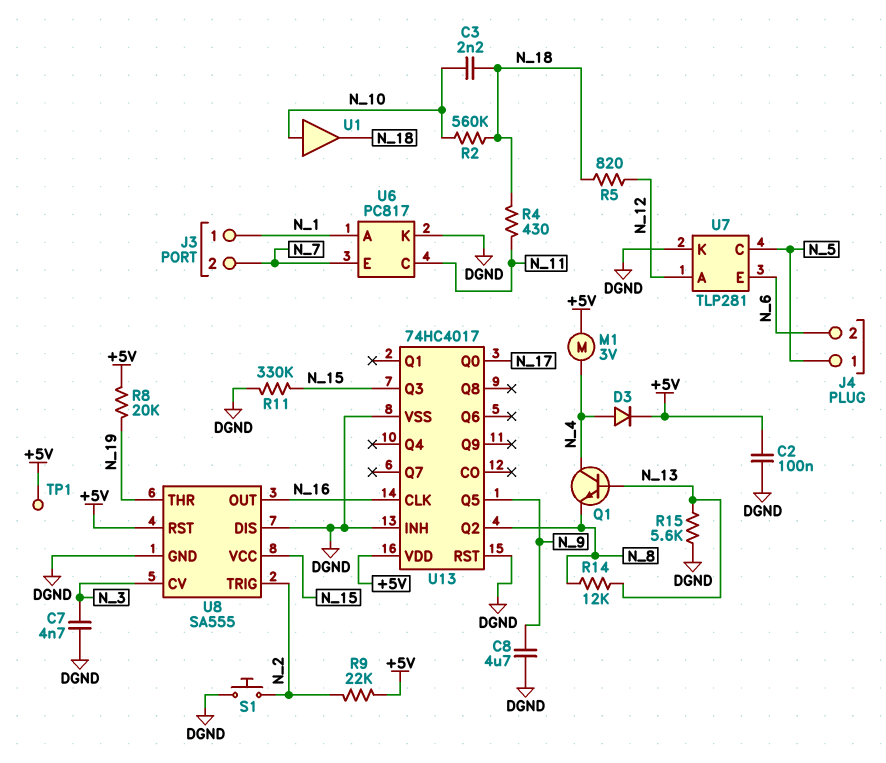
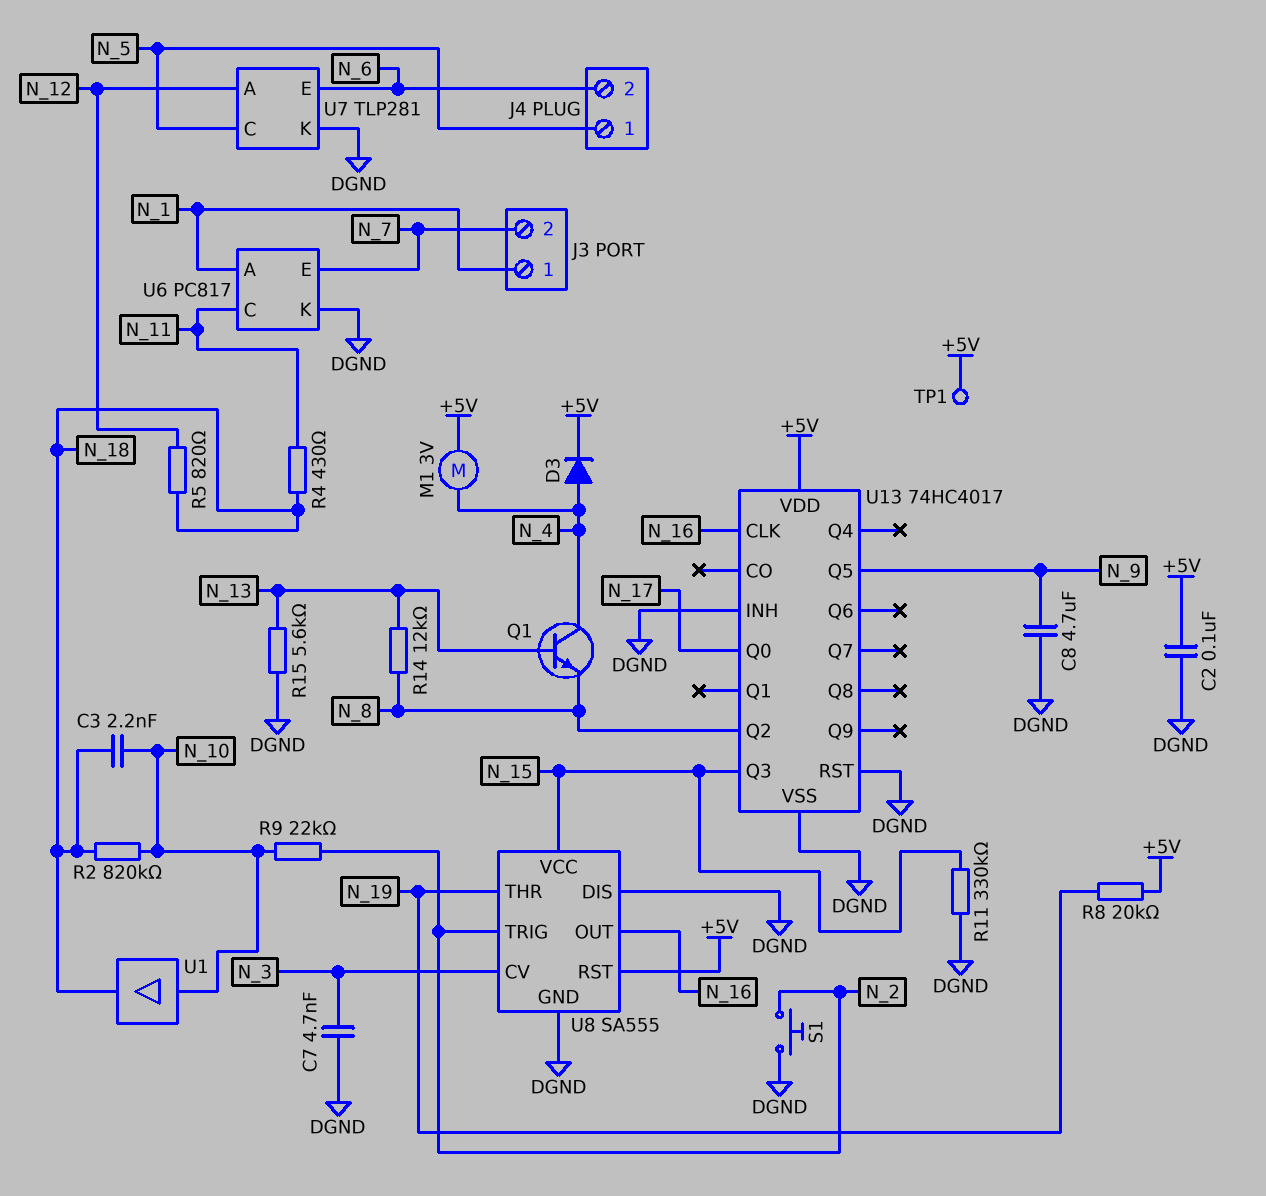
R2: 560k (N_10, N_18) -> 820k (N_10, N_18)
R9: 22k (+5V, N_2) -> 22k (N_2, N_10)

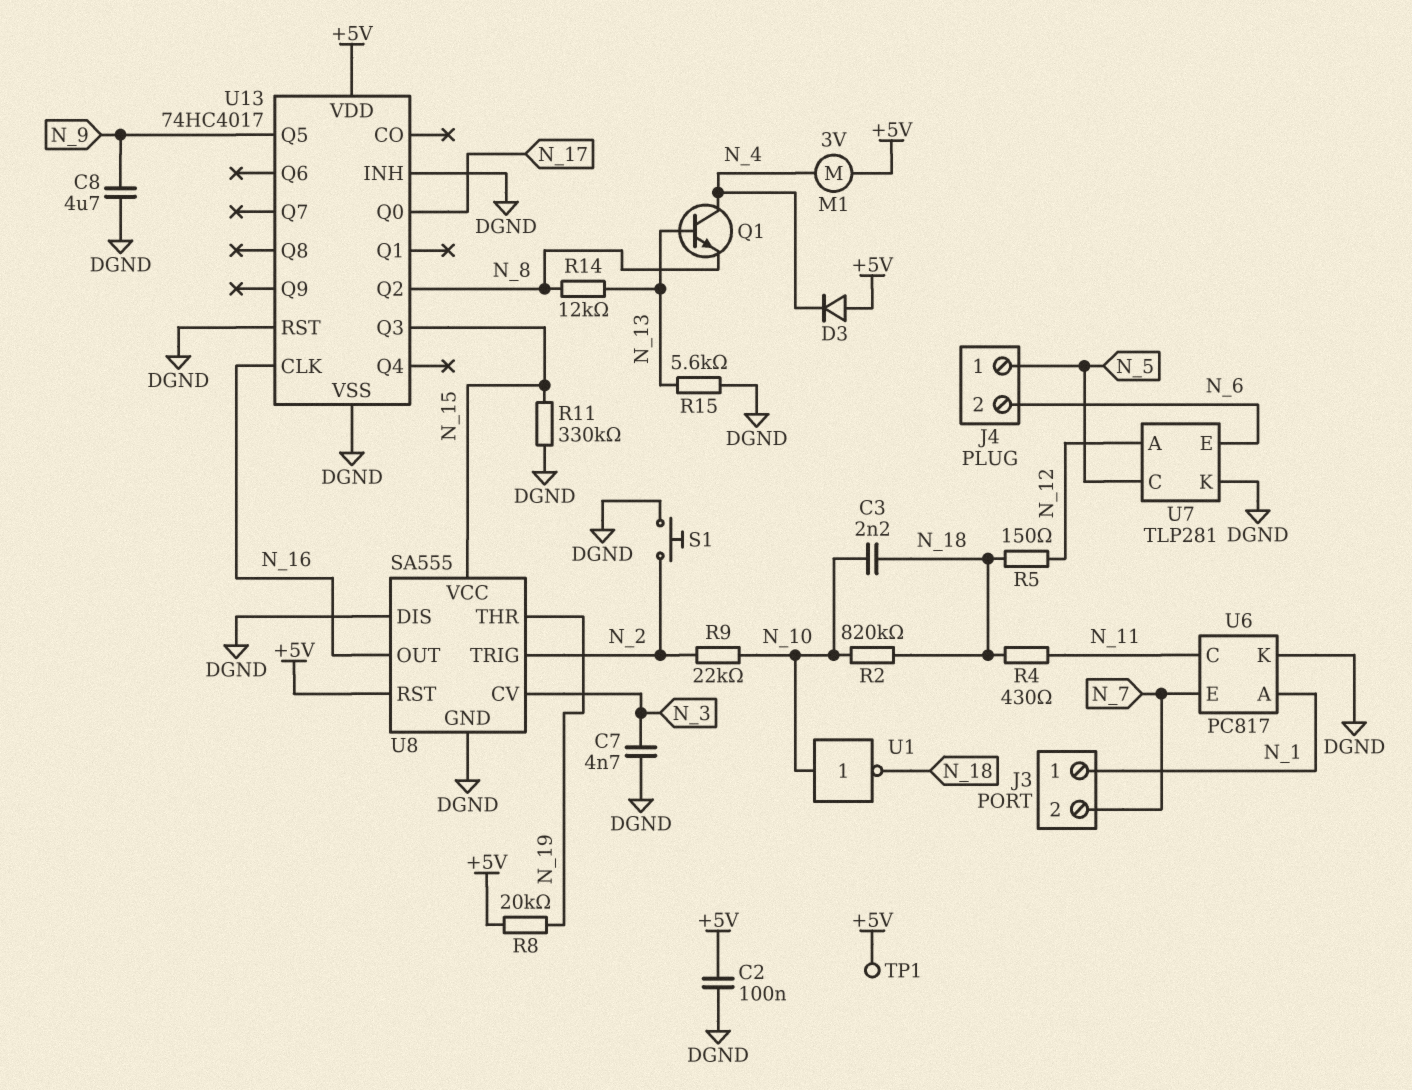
D3: diode (A N_4, K +5V) -> diode (A +5V, K N_4)
R5: 820 (N_12, N_18) -> 150 (N_12, N_18)
U1: buffer (in N_10, out N_18) -> NOT (in N_10, out N_18)

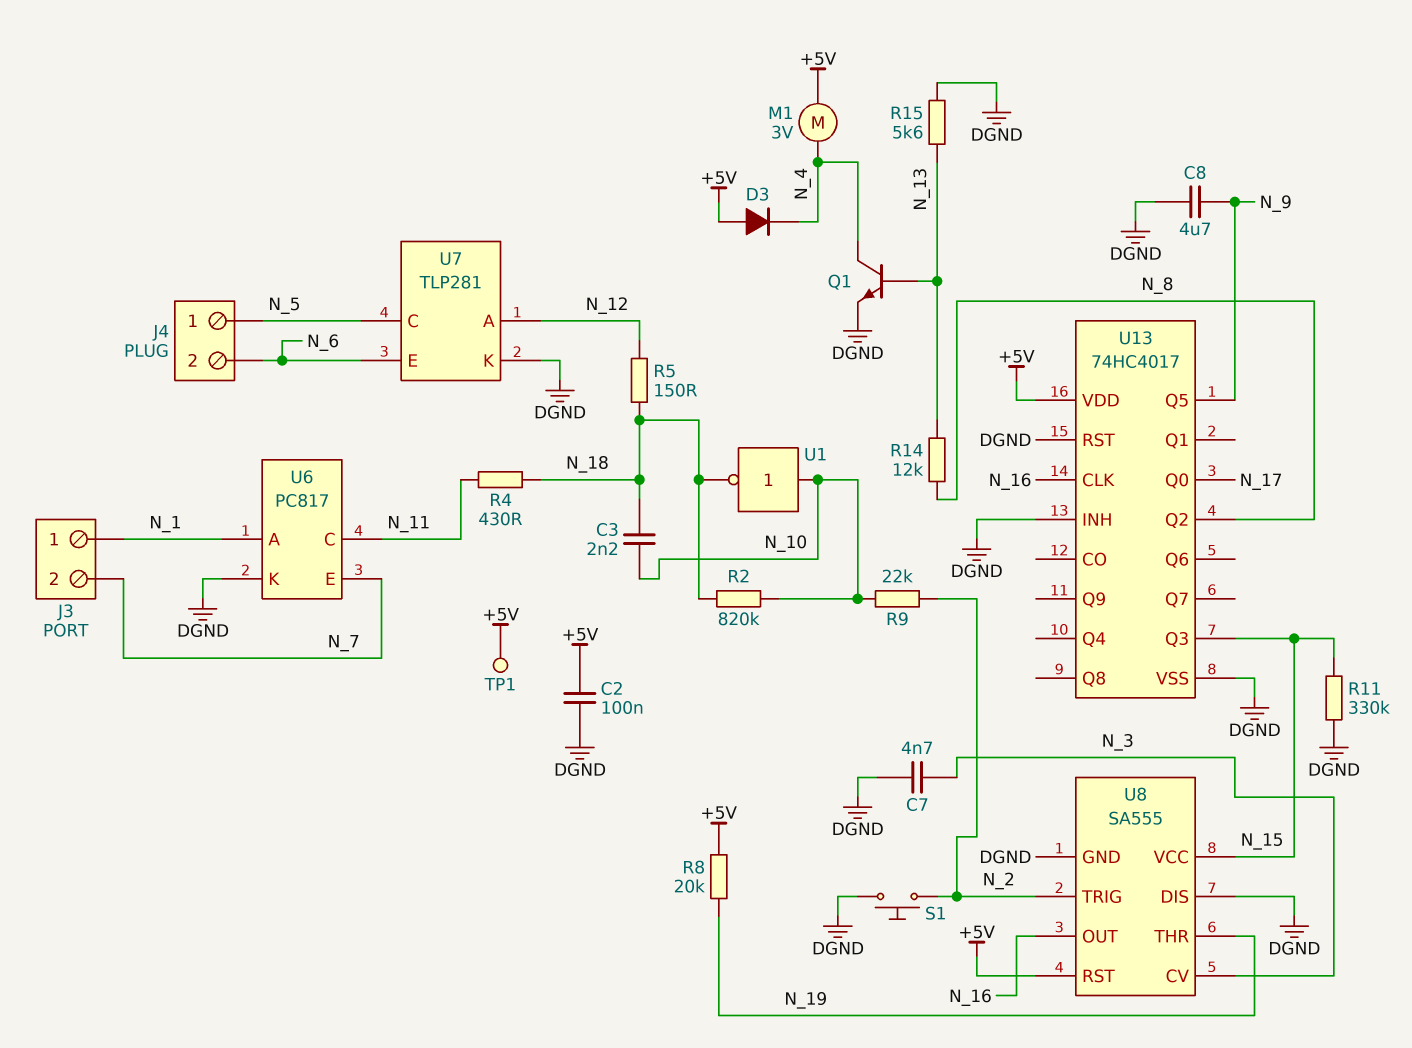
Q1: NPN (B N_13, C N_4, E N_8) -> NPN (B N_13, C N_4, E DGND)

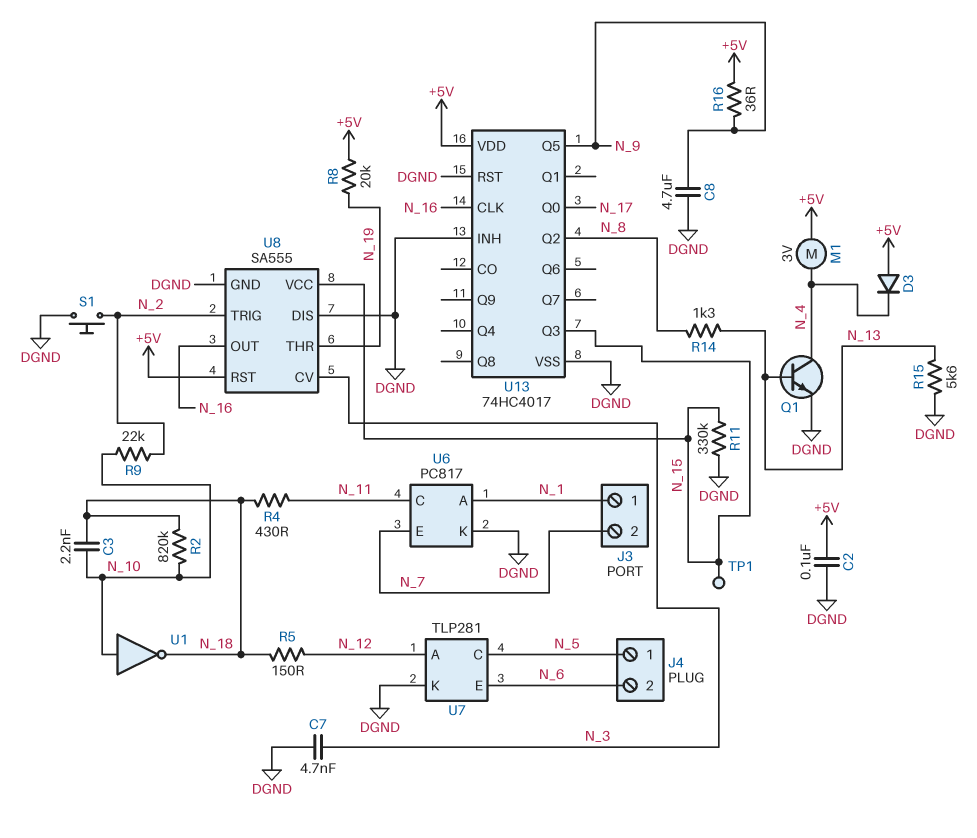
R14: 12k (N_8, N_13) -> 1.3k (N_8, N_13)
R16: none -> 36 (+5V, N_9)
TP1: test point (+5V) -> test point (N_15)

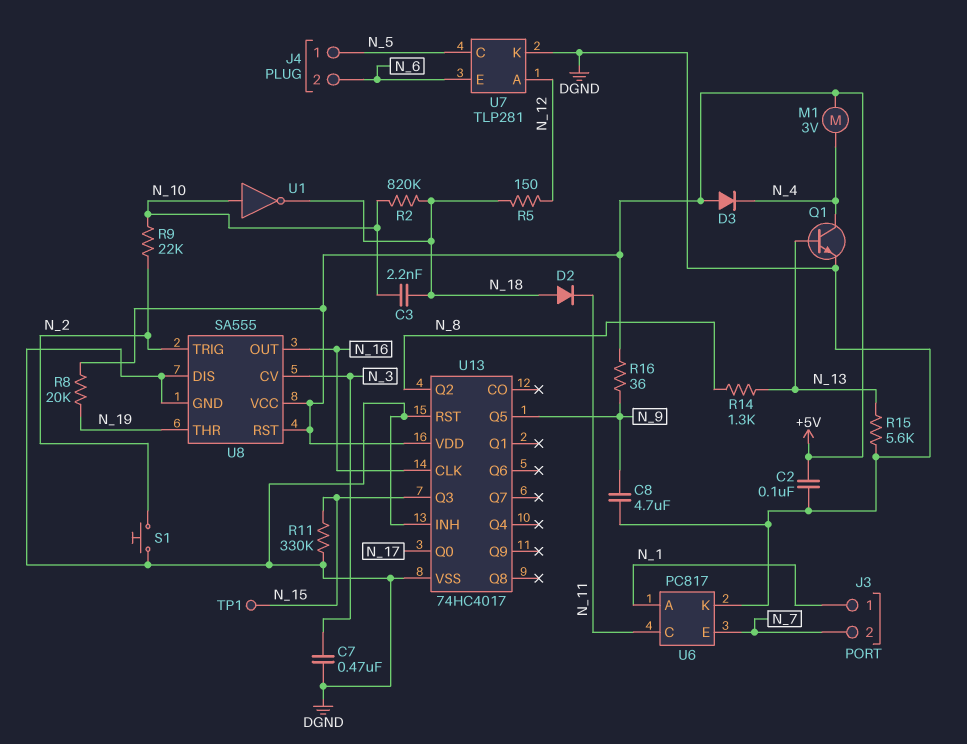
C7: 4.7nF (DGND, N_3) -> 470nF (DGND, N_3)
D2: none -> diode (A N_18, K N_11)
R4: 430 (N_11, N_18) -> none
U8 pin VCC: N_15 -> +5V

